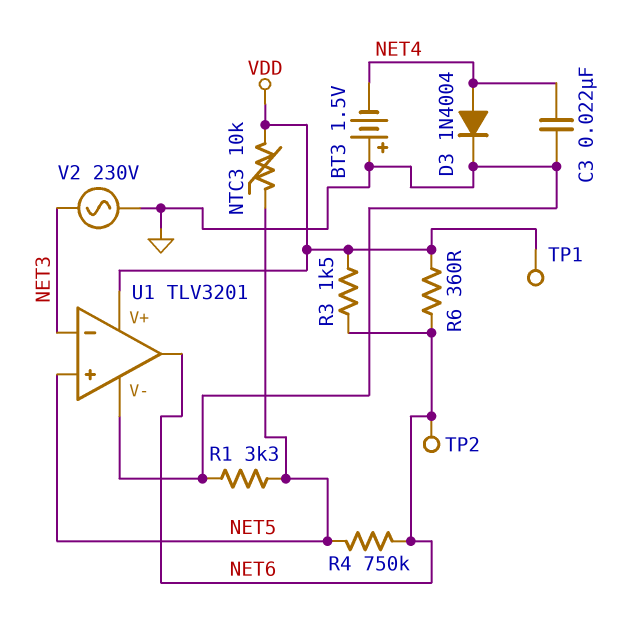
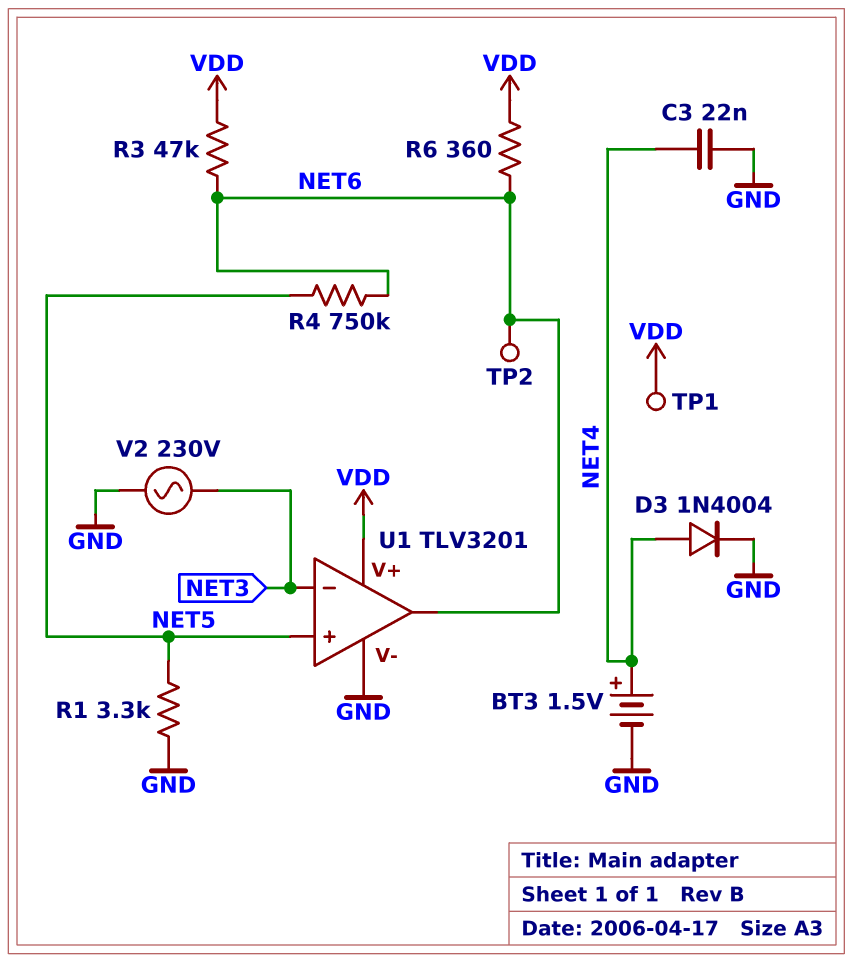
BT3: 1.5V (plus GND, minus NET4) -> 1.5V (plus NET4, minus GND)
NTC3: 10k (NET5, VDD) -> none
R3: 1.5k (NET6, VDD) -> 47k (NET6, VDD)

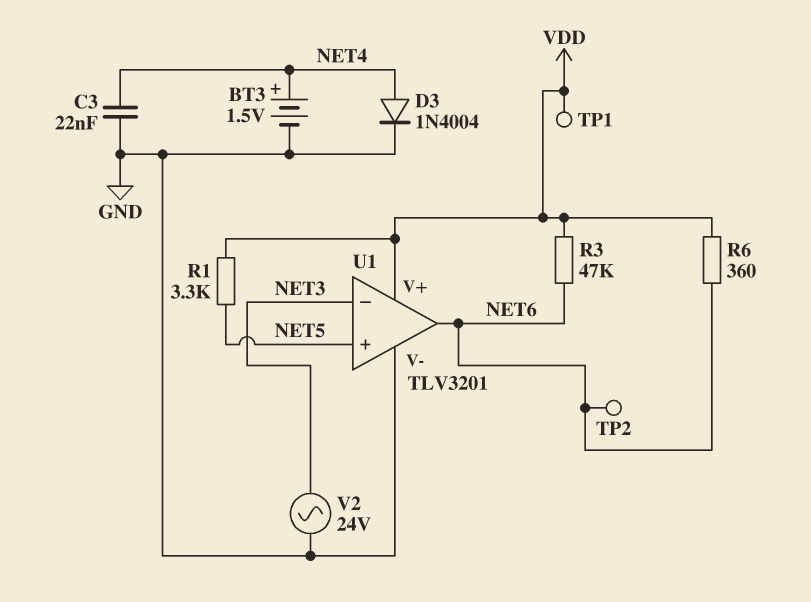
R1: 3.3k (GND, NET5) -> 3.3k (NET5, VDD)
R4: 750k (NET5, NET6) -> none
V2: AC 230V (GND, NET3) -> AC 24V (GND, NET3)

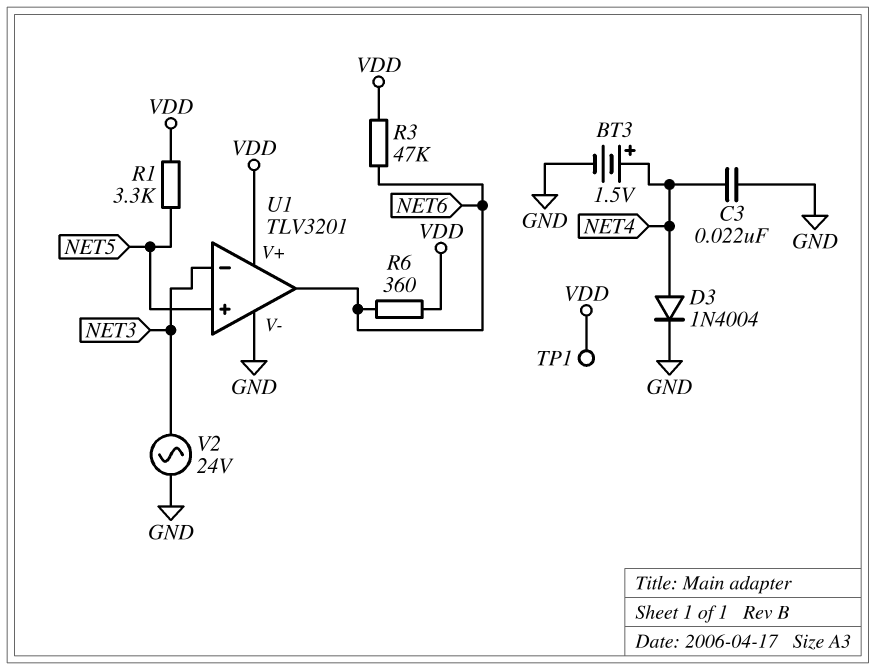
TP2: test point (NET6) -> none

